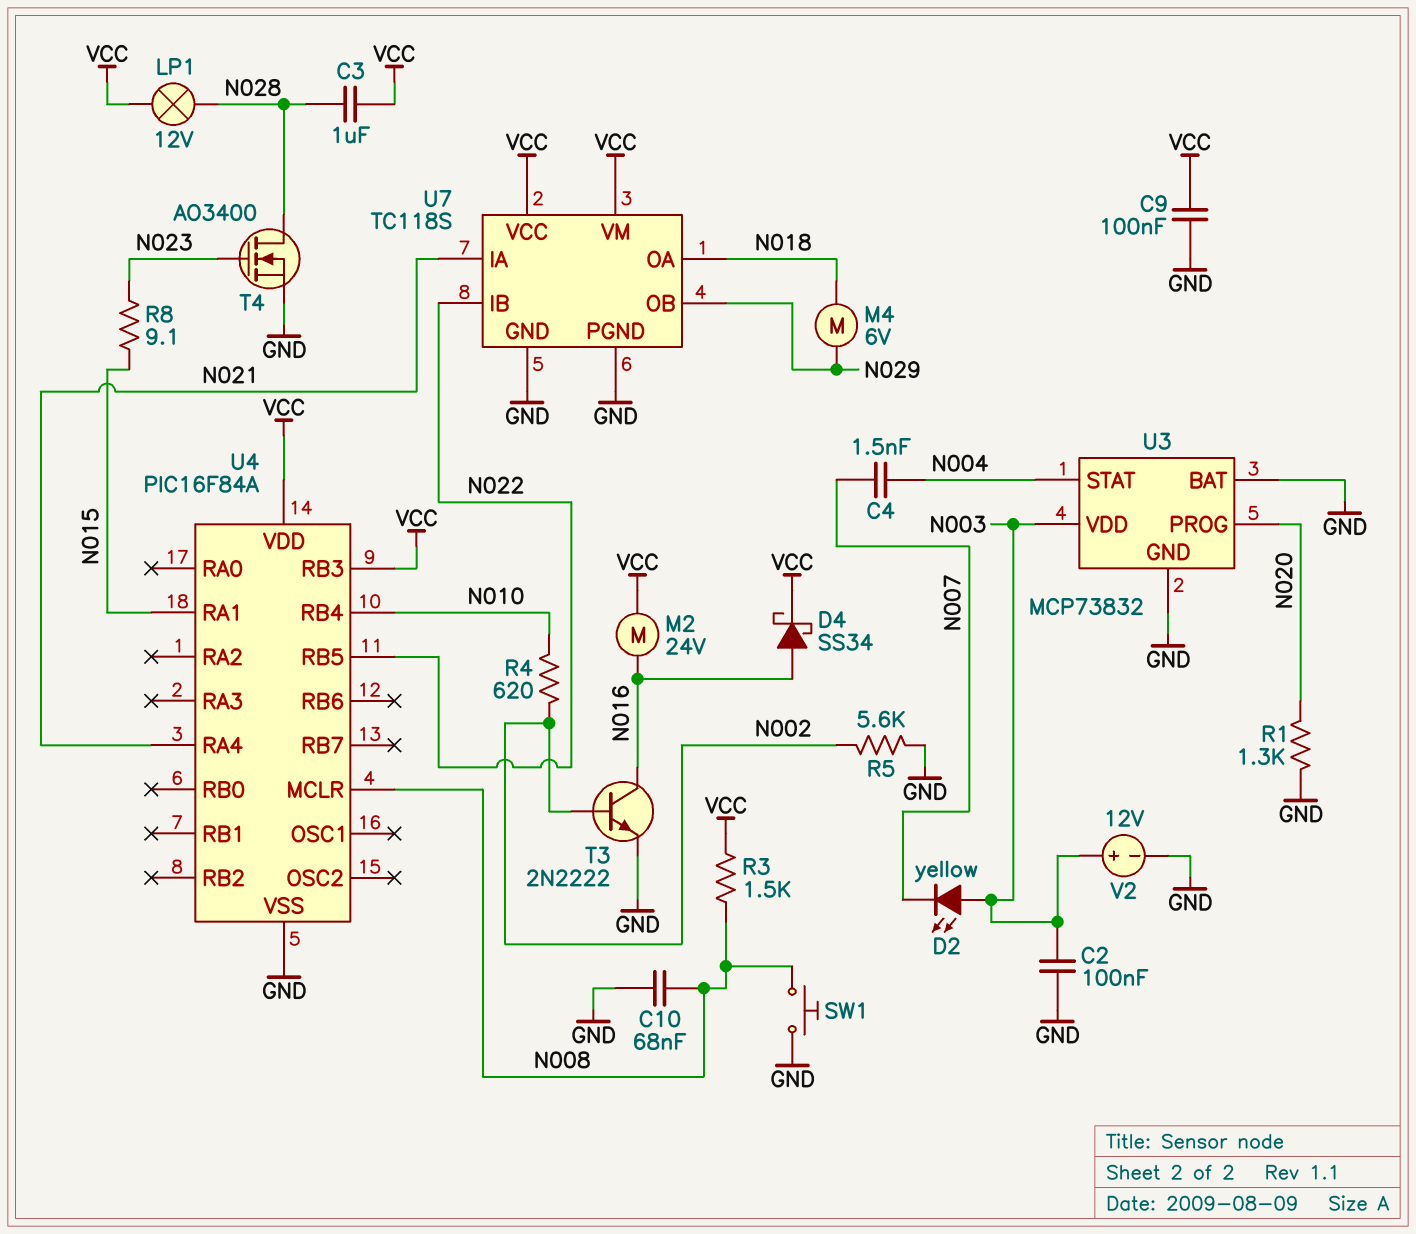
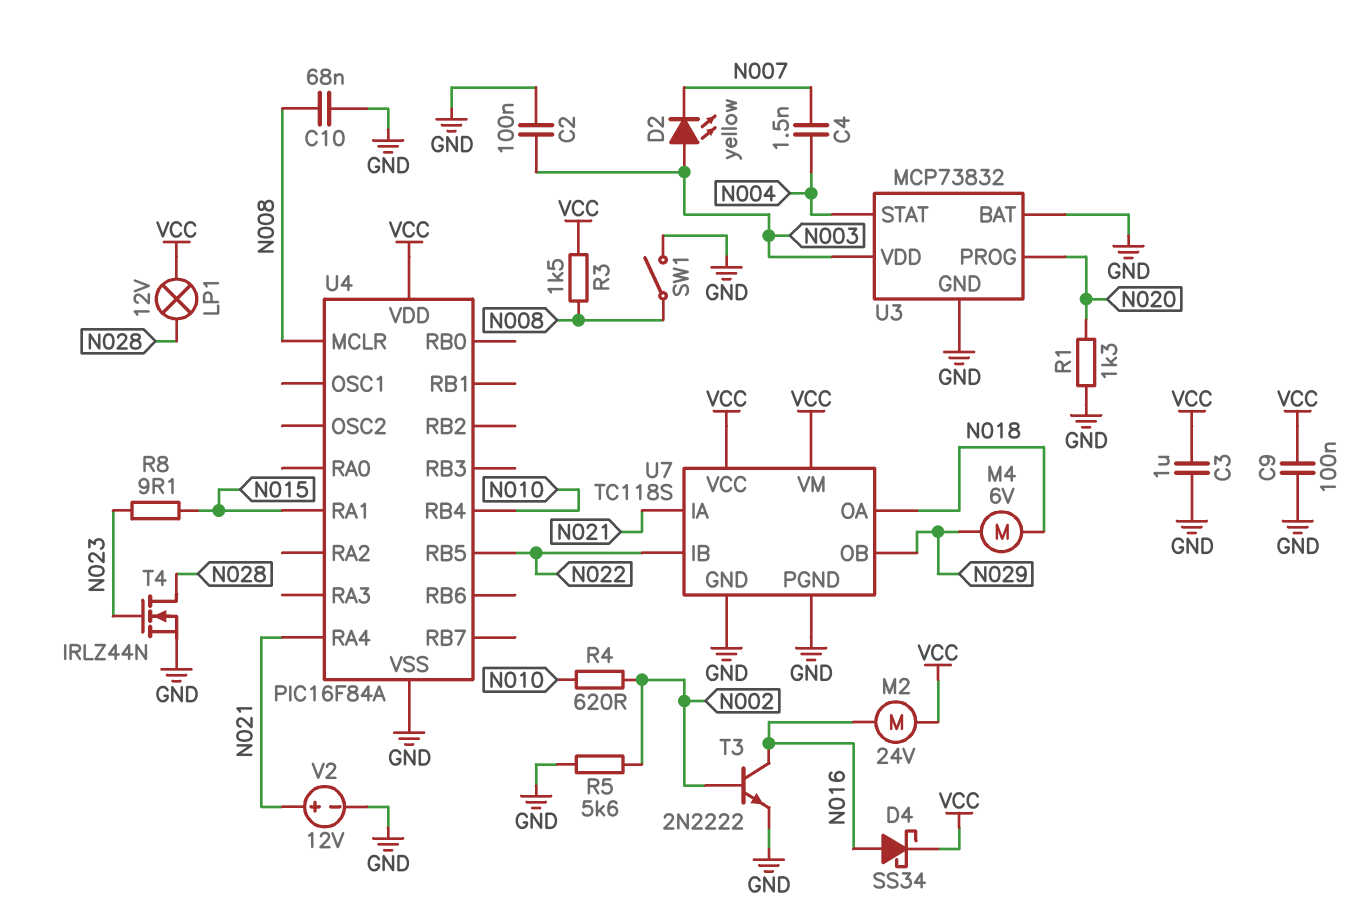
C3: 1uF (N028, VCC) -> 1uF (GND, VCC)
SW1: button (GND, N008) -> switch (GND, N008)
T4: NMOS AO3400 (G N023, D N028, S GND) -> NMOS IRLZ44N (G N023, D N028, S GND)
U4 pin RB3: VCC -> none
V2: 12V (plus N003, minus GND) -> 12V (plus N021, minus GND)

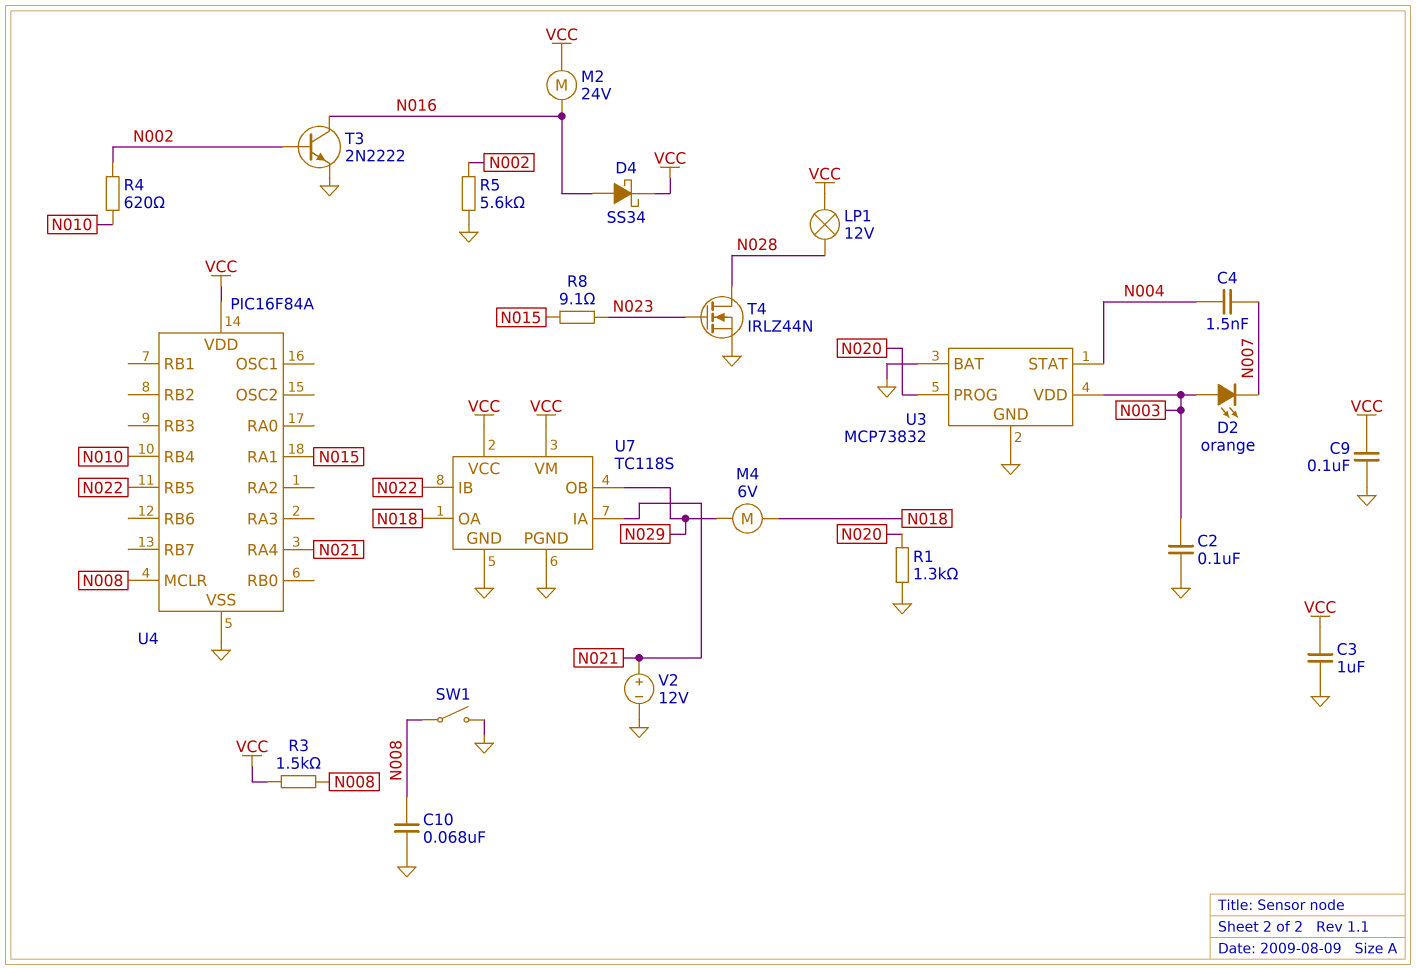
D2: LED yellow (A N003, K N007) -> LED orange (A N003, K N007)

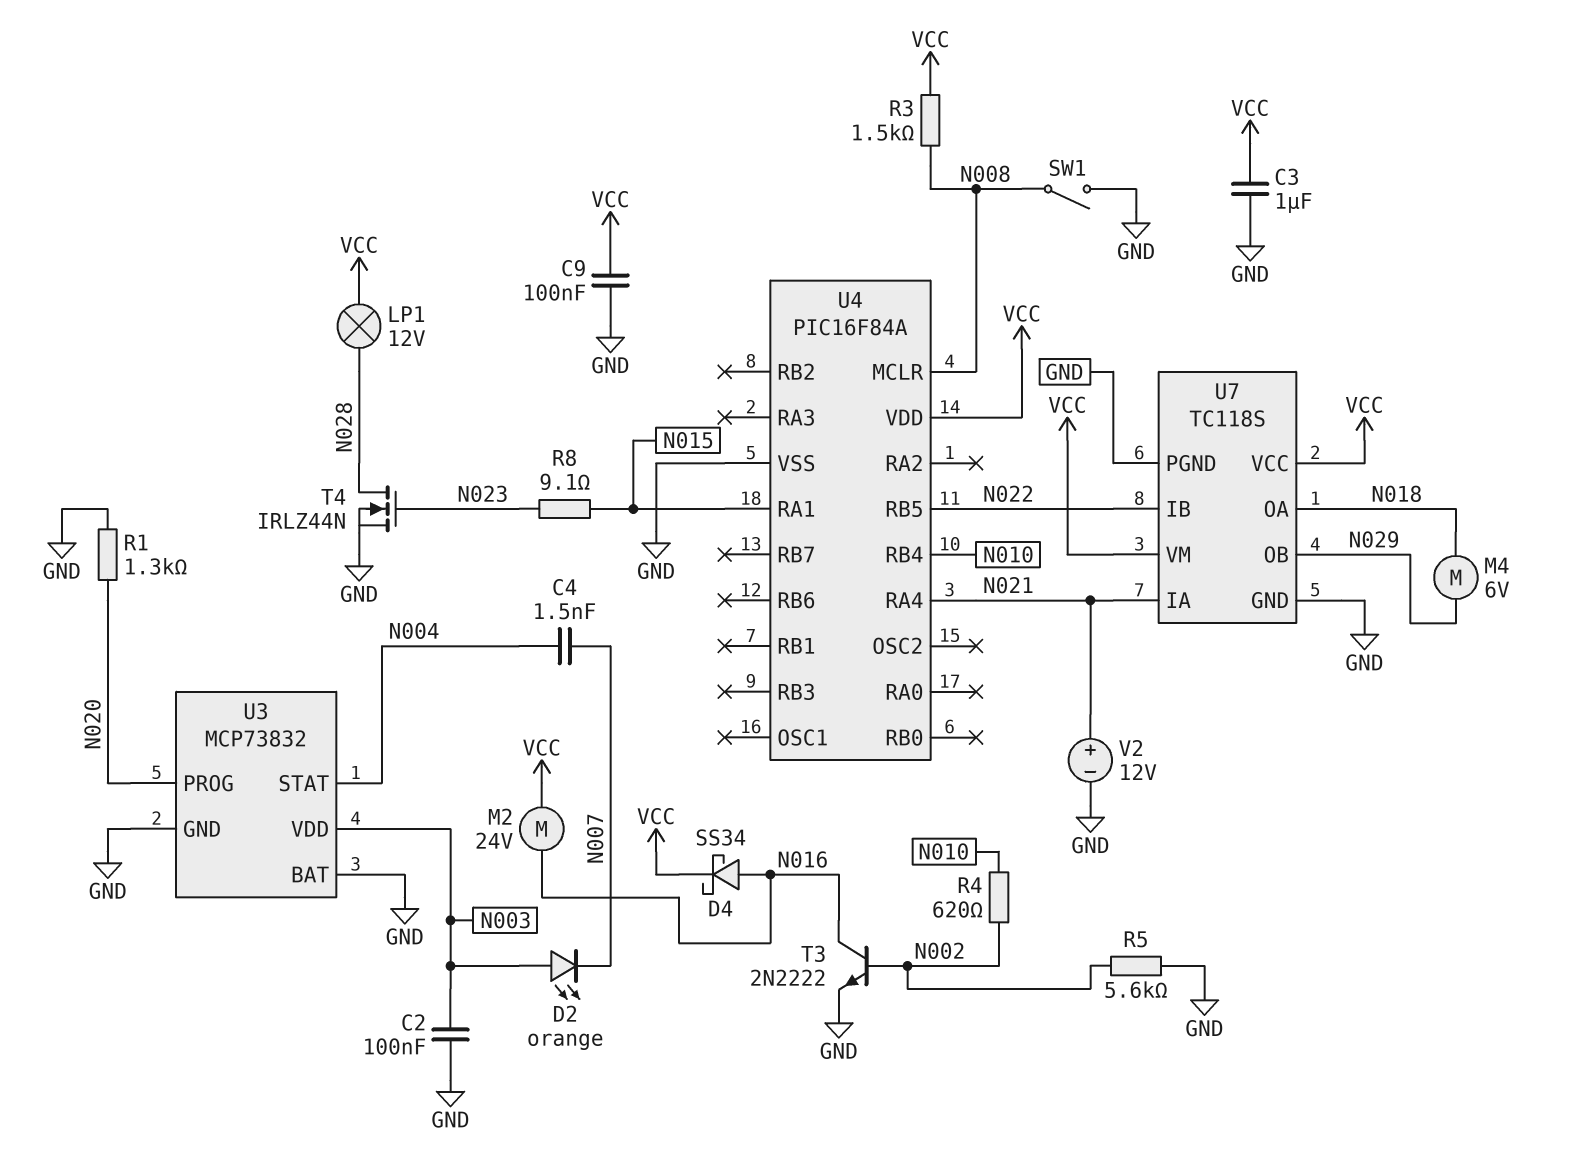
C10: 68nF (GND, N008) -> none

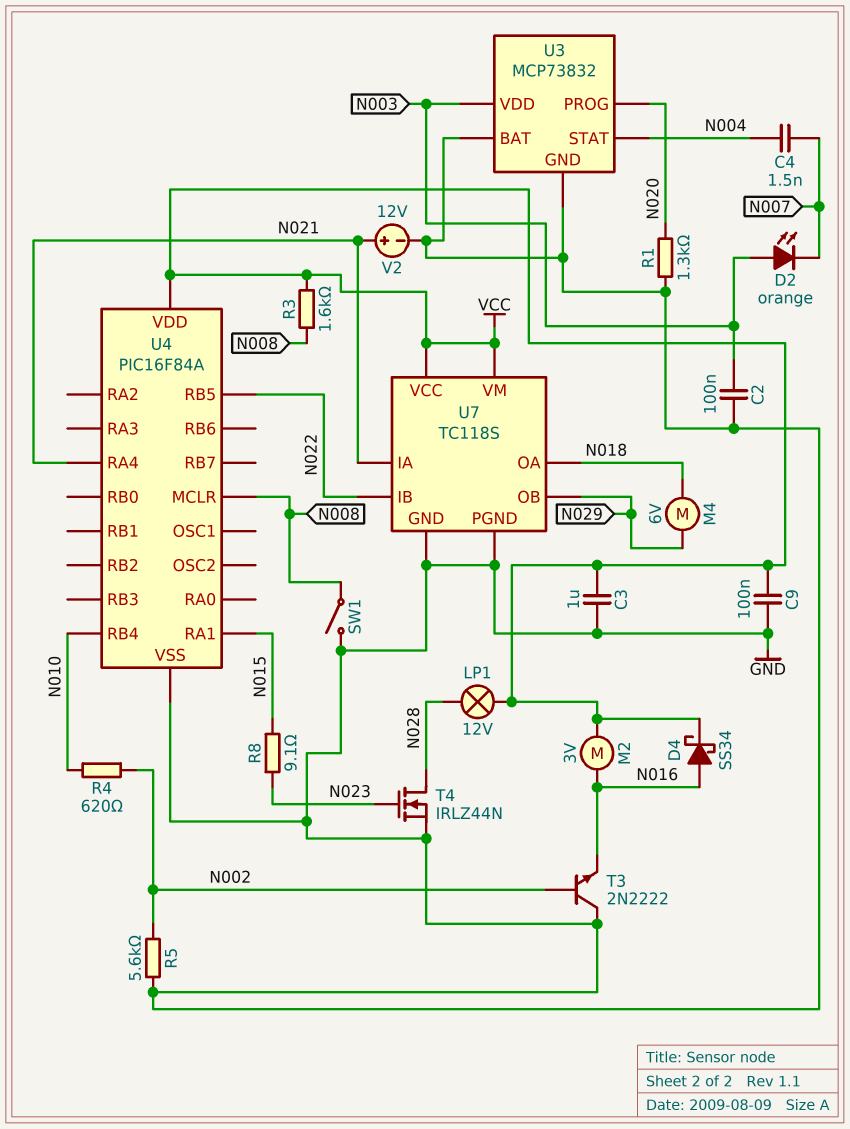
M2: motor 24V (N016, VCC) -> motor 3V (N016, VCC)
R3: 1.5k (N008, VCC) -> 1.6k (N008, VCC)
T3: NPN 2N2222 (B N002, C N016, E GND) -> NPN 2N2222 (B N002, C GND, E N016)

